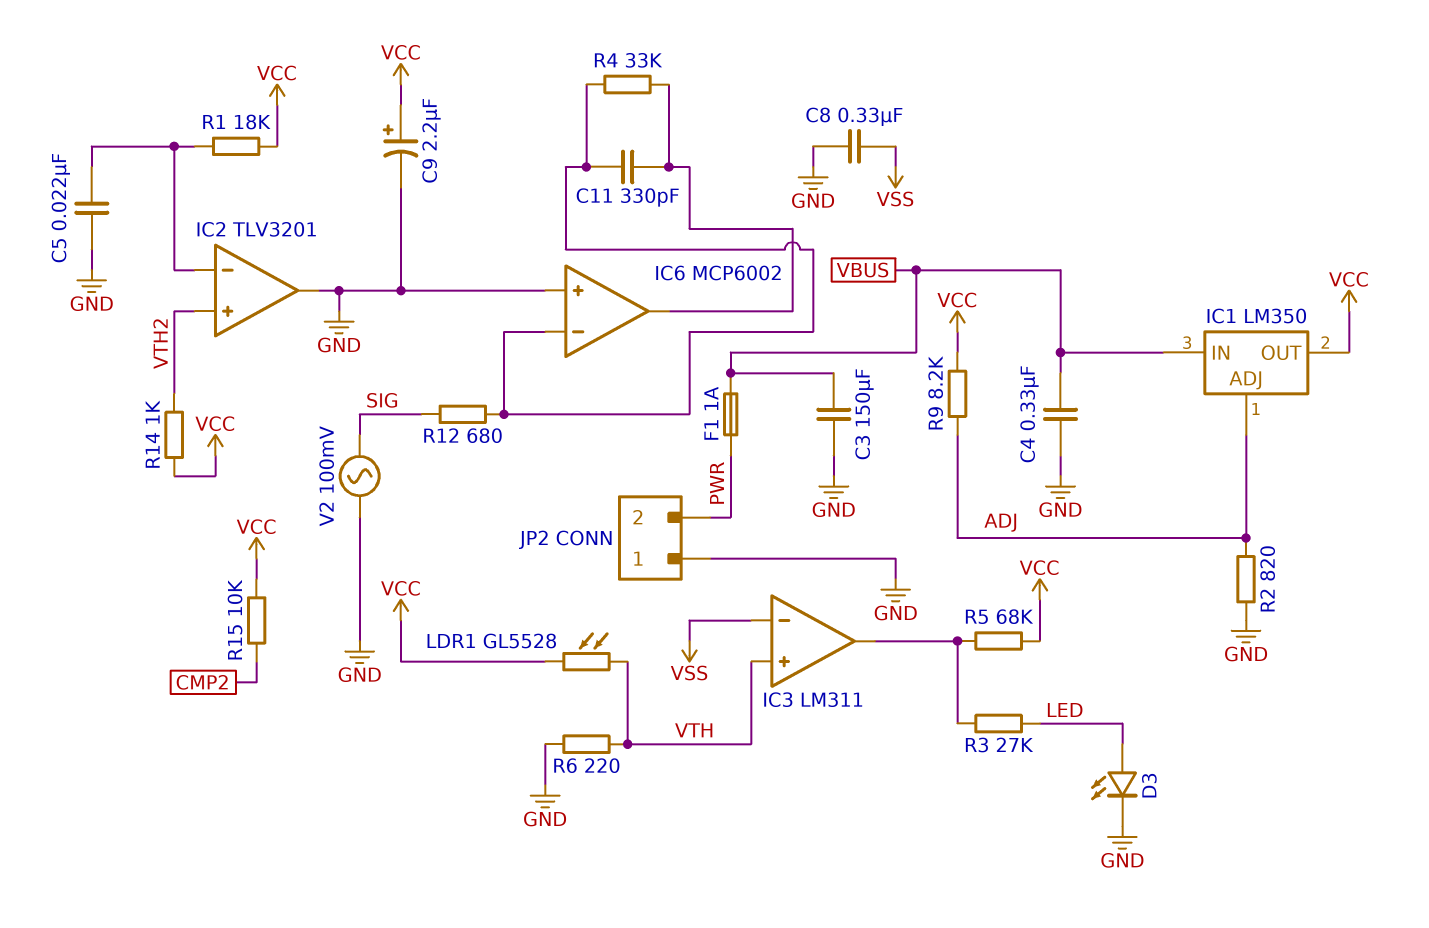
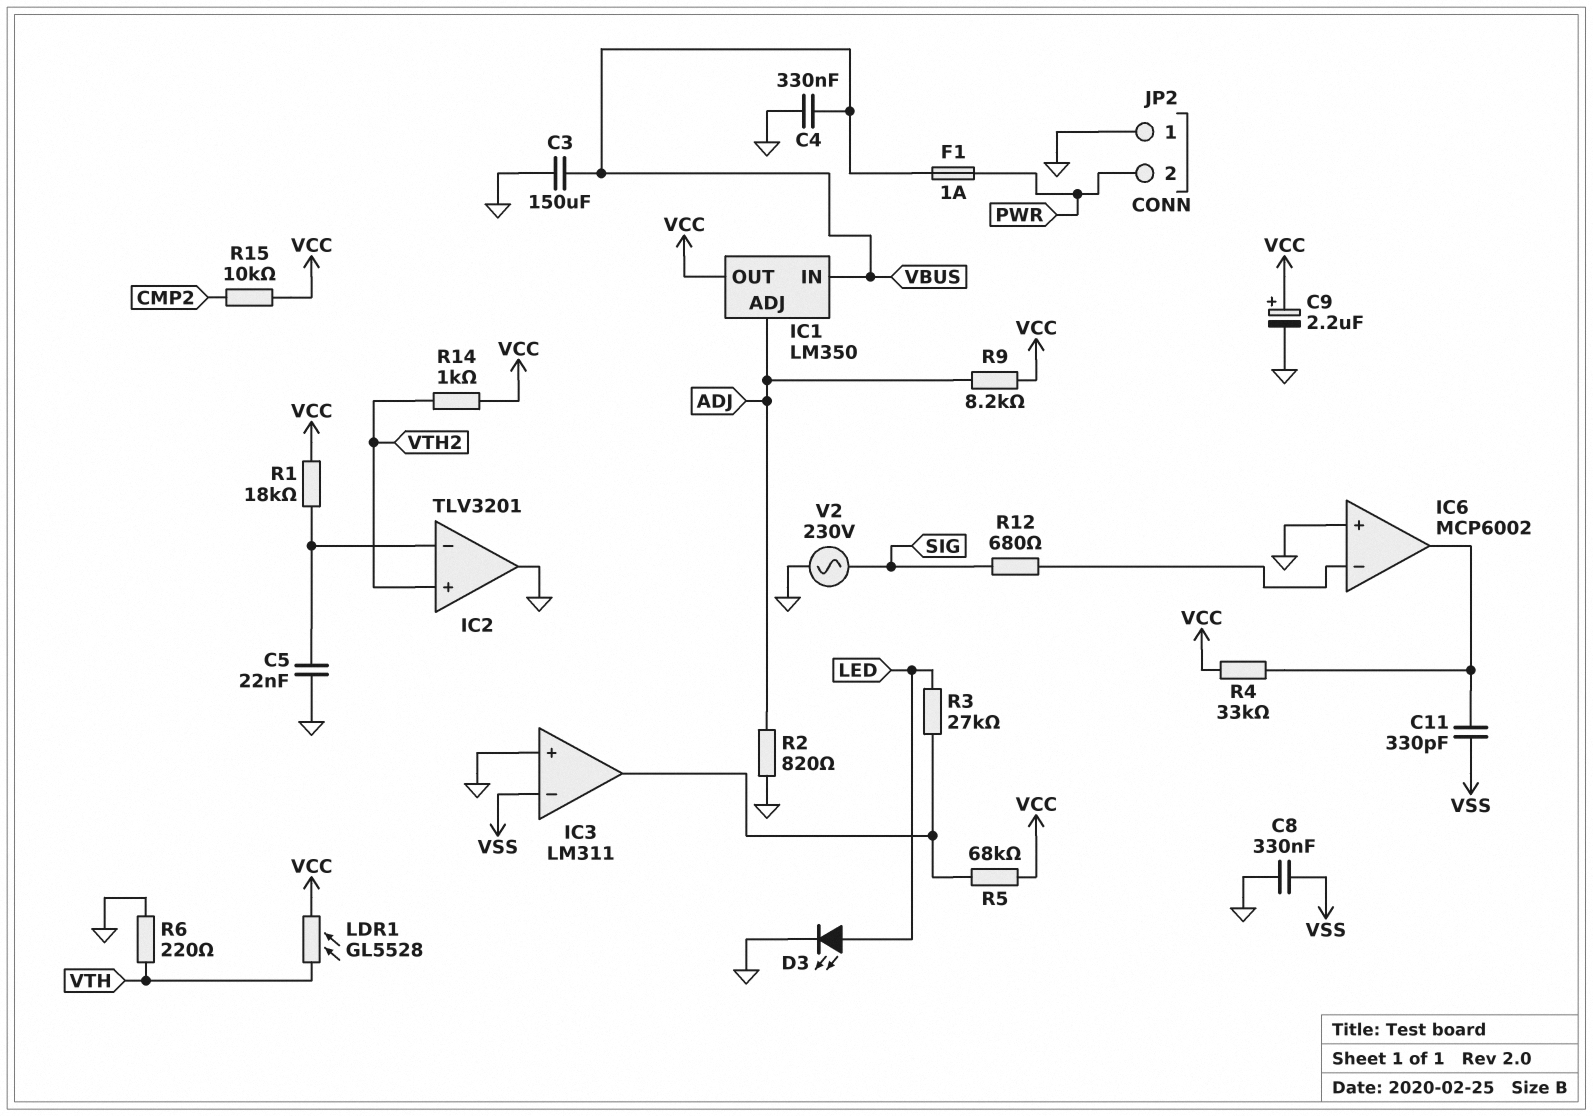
C11: 330pF (IC6/in-, IC6/out) -> 330pF (IC6/out, VSS)
IC3 pin in+: VTH -> GND
R4: 33k (IC6/in-, IC6/out) -> 33k (IC6/out, VCC)
V2: AC 100mV (GND, SIG) -> AC 230V (GND, SIG)

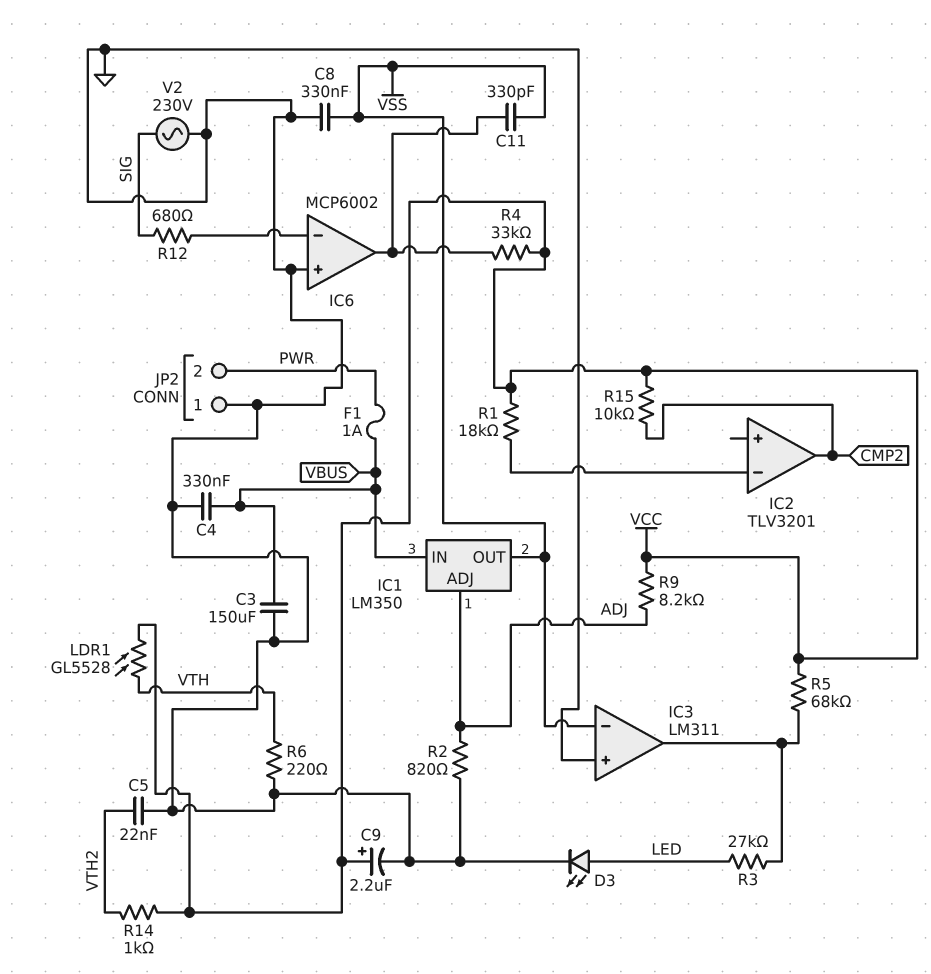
C5: 22nF (GND, IC2/in-) -> 22nF (GND, VTH2)
IC1 pin OUT: VCC -> VSS
IC2 pin in+: VTH2 -> none
IC2 pin out: GND -> CMP2

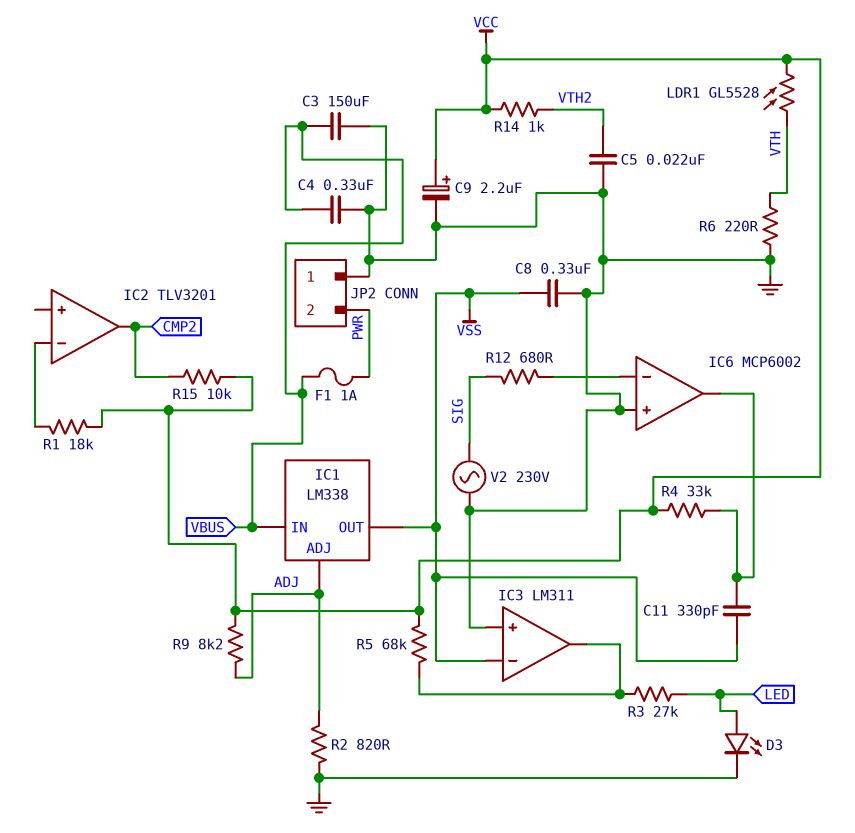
IC1: LM350 -> LM338

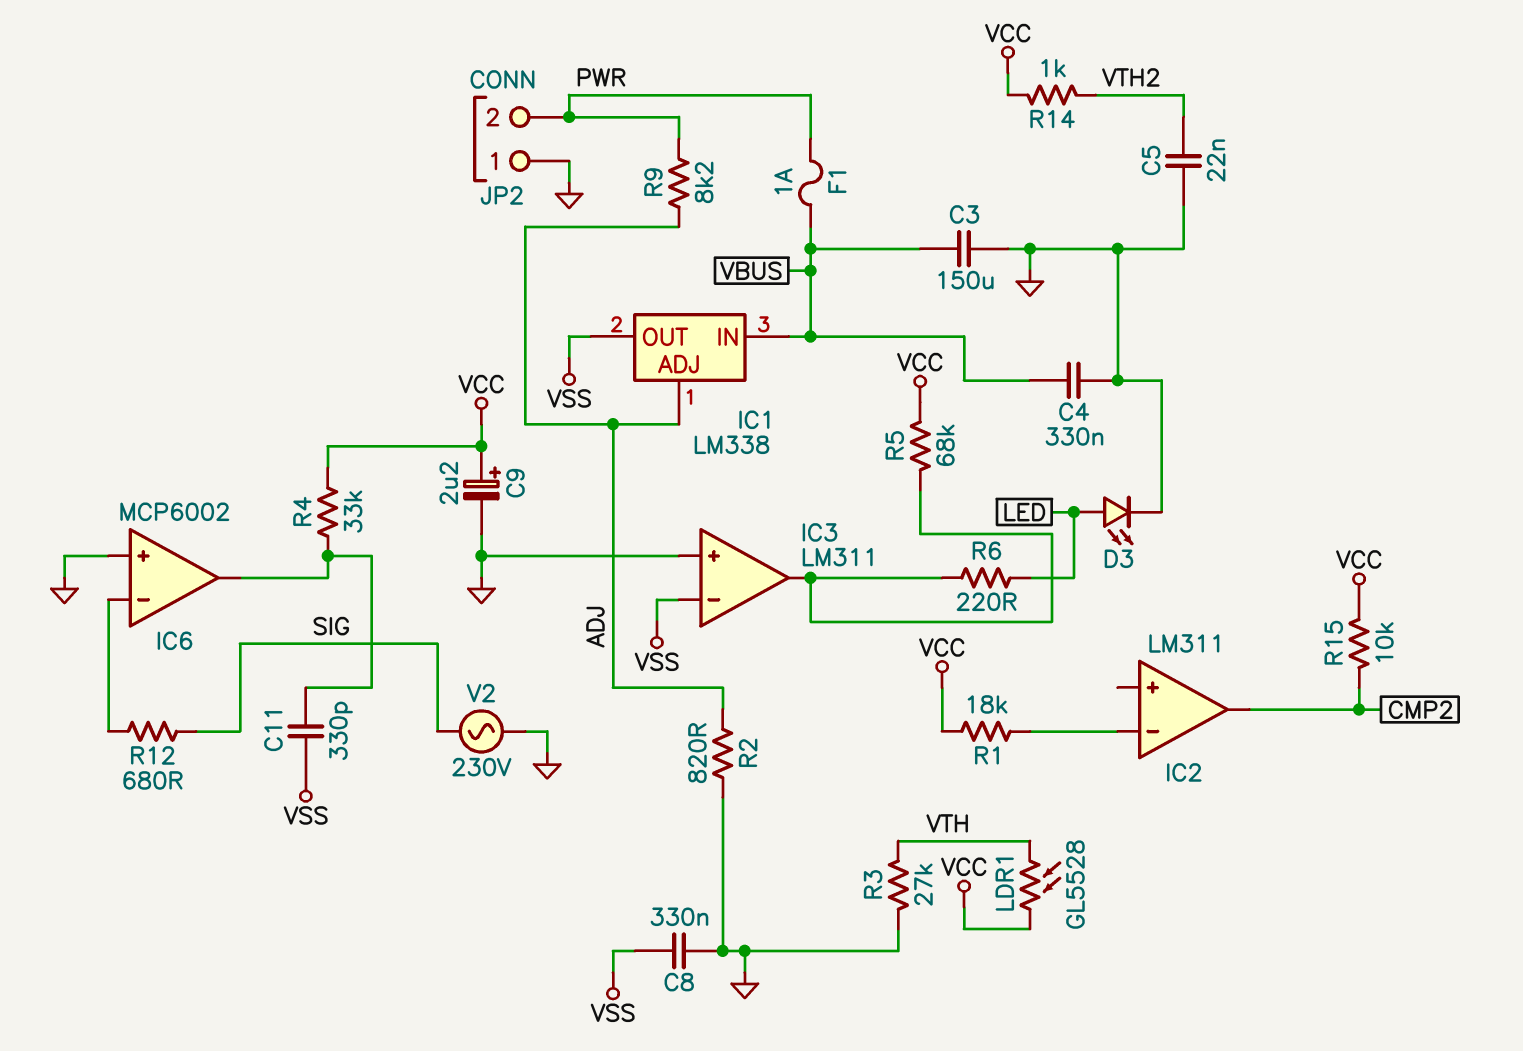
IC2: TLV3201 -> LM311
R3: 27k (IC3/out, LED) -> 27k (GND, VTH)
R6: 220 (GND, VTH) -> 220 (IC3/out, LED)
R9: 8.2k (ADJ, VCC) -> 8.2k (ADJ, PWR)

